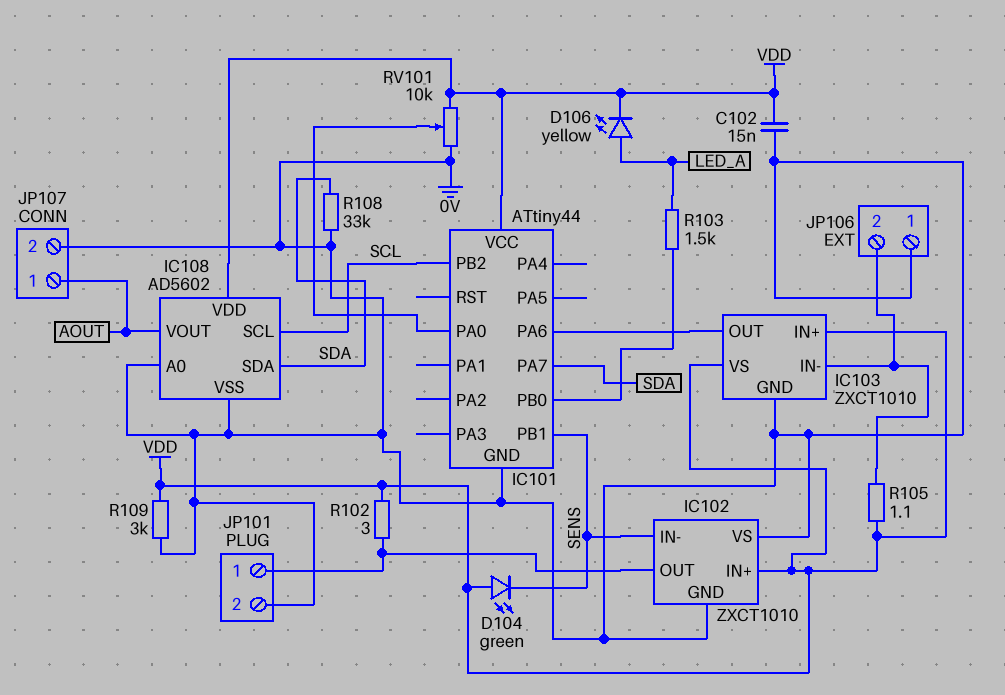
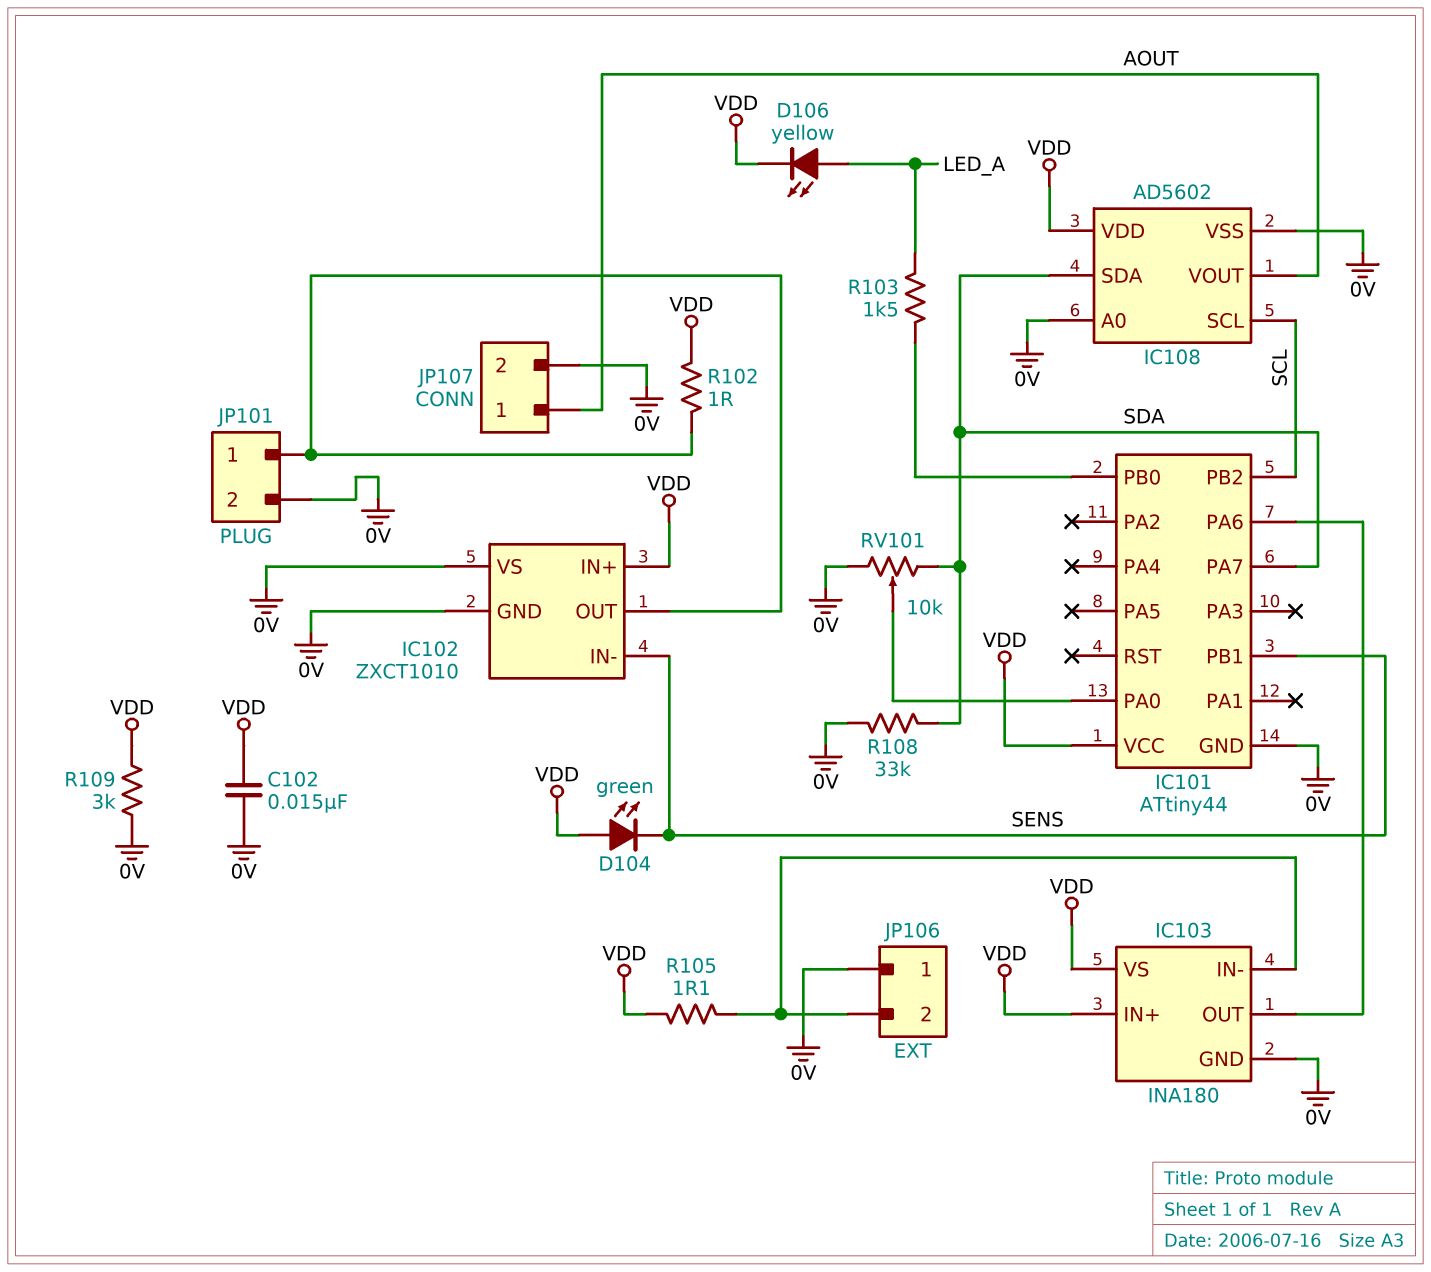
IC103: ZXCT1010 -> INA180
R102: 3 (IC102/OUT, VDD) -> 1 (IC102/OUT, VDD)
RV101: 10k (0V, VDD, wiper IC101/PA0) -> 10k (0V, SDA, wiper IC101/PA0)

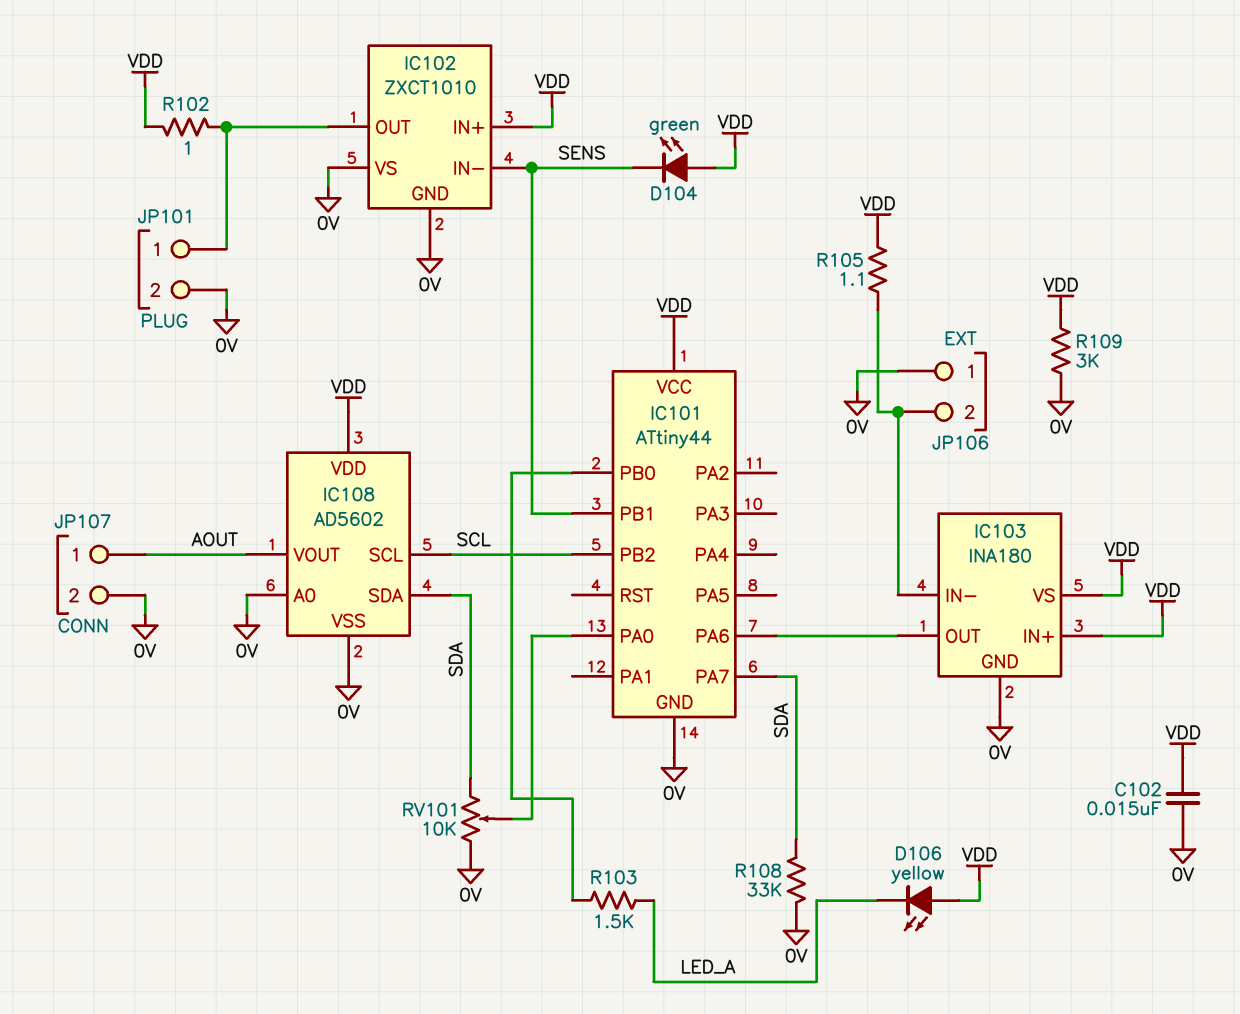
D106: LED yellow (A LED_A, K VDD) -> LED yellow (A VDD, K LED_A)

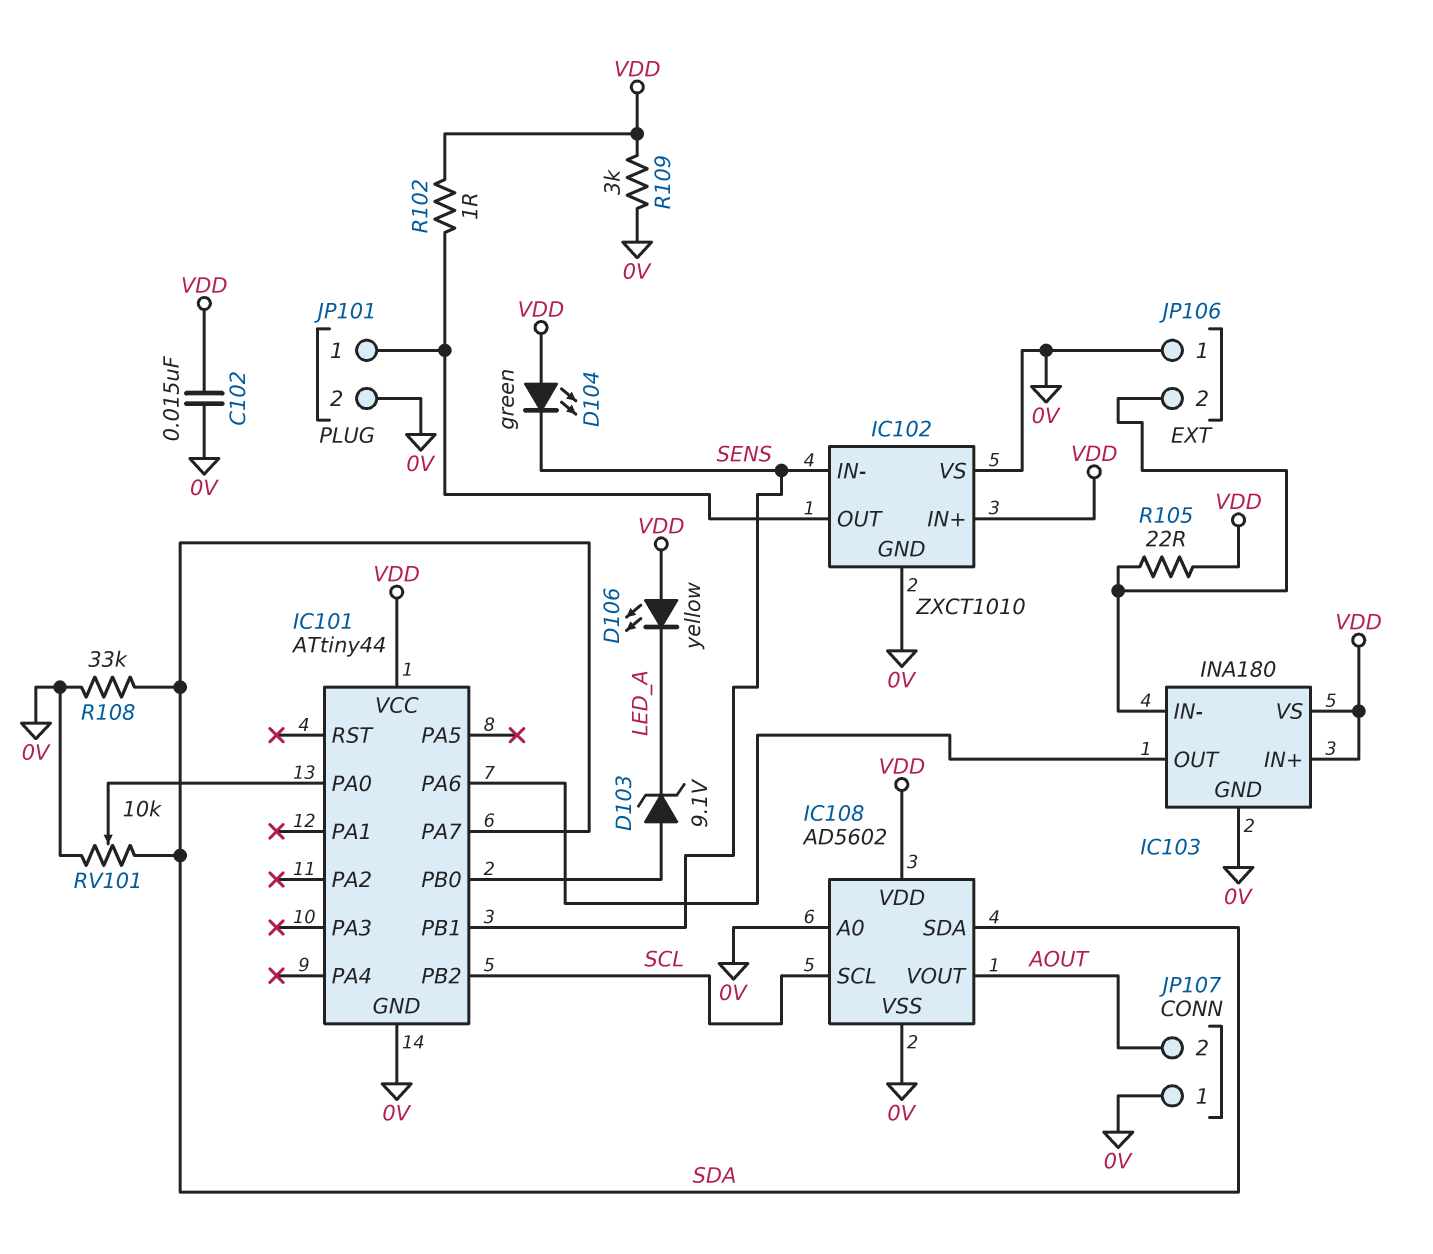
D103: none -> zener 9.1V (A IC101/PB0, K LED_A)
JP107 pin 1: AOUT -> 0V
JP107 pin 2: 0V -> AOUT
R103: 1.5k (IC101/PB0, LED_A) -> none
R105: 1.1 (IC103/IN-, VDD) -> 22 (IC103/IN-, VDD)

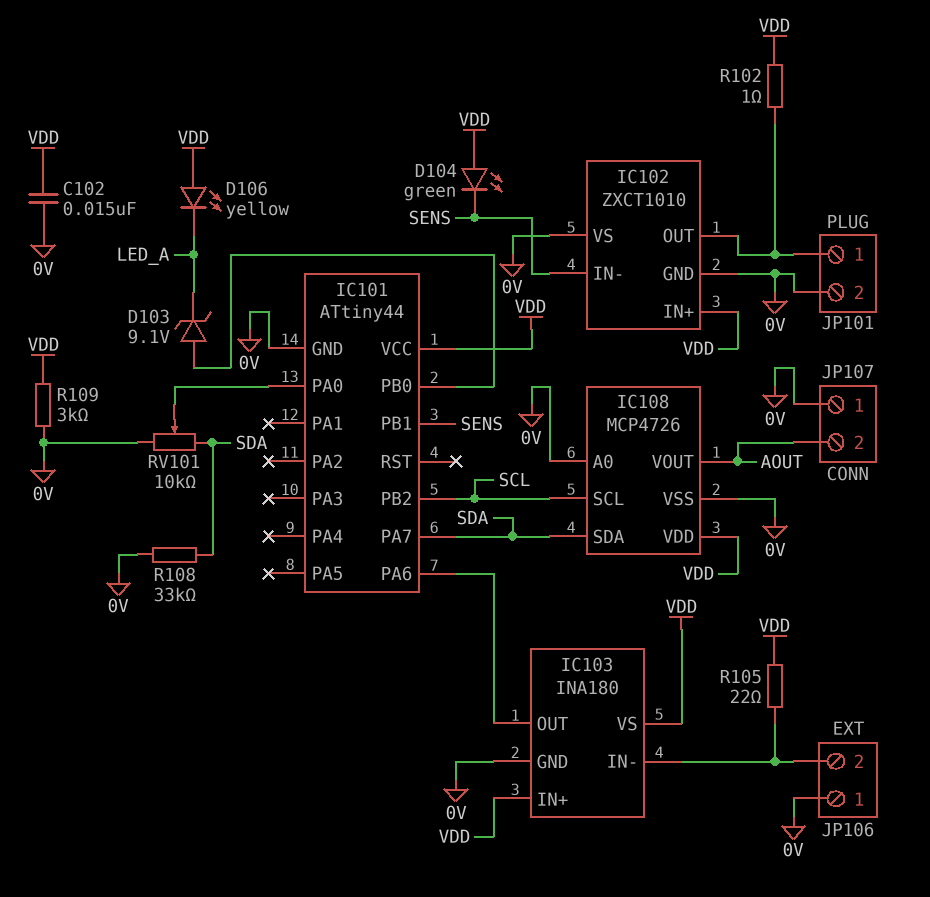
IC108: AD5602 -> MCP4726

